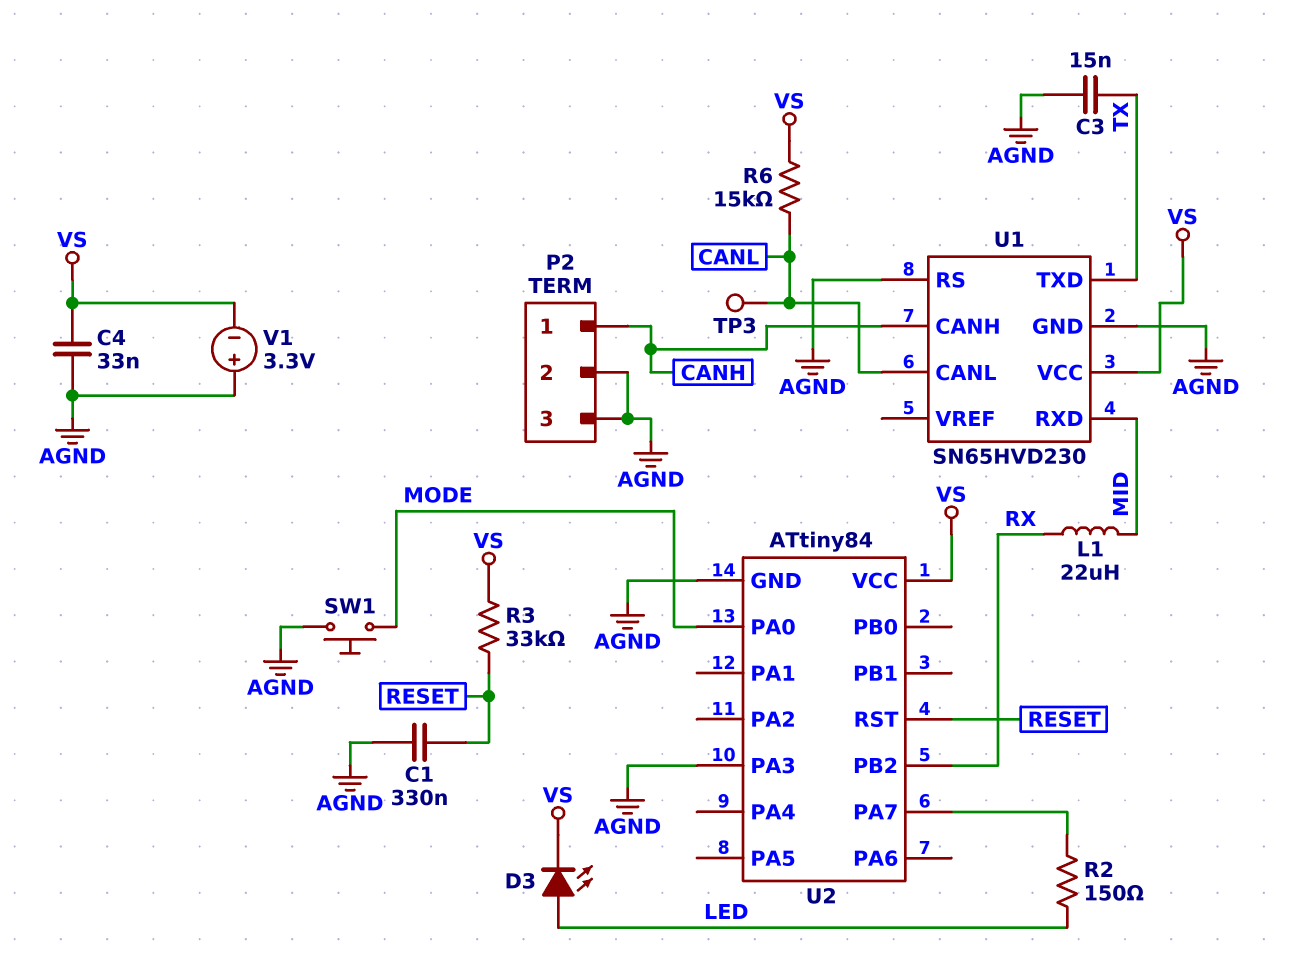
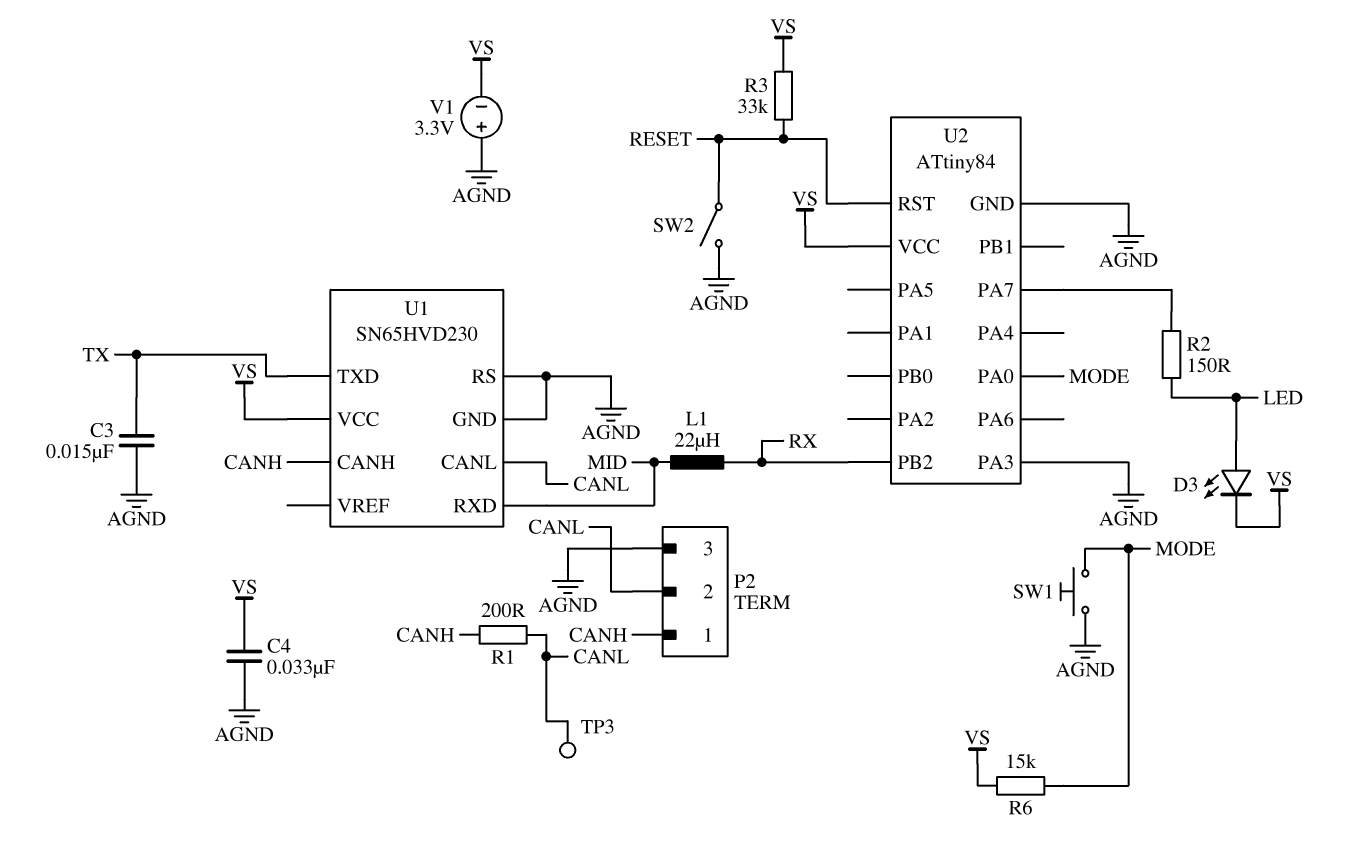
C1: 330nF (AGND, RESET) -> none
P2 pin 2: AGND -> CANL
R1: none -> 200 (CANH, CANL)
R6: 15k (CANL, VS) -> 15k (MODE, VS)
SW2: none -> switch (AGND, RESET)

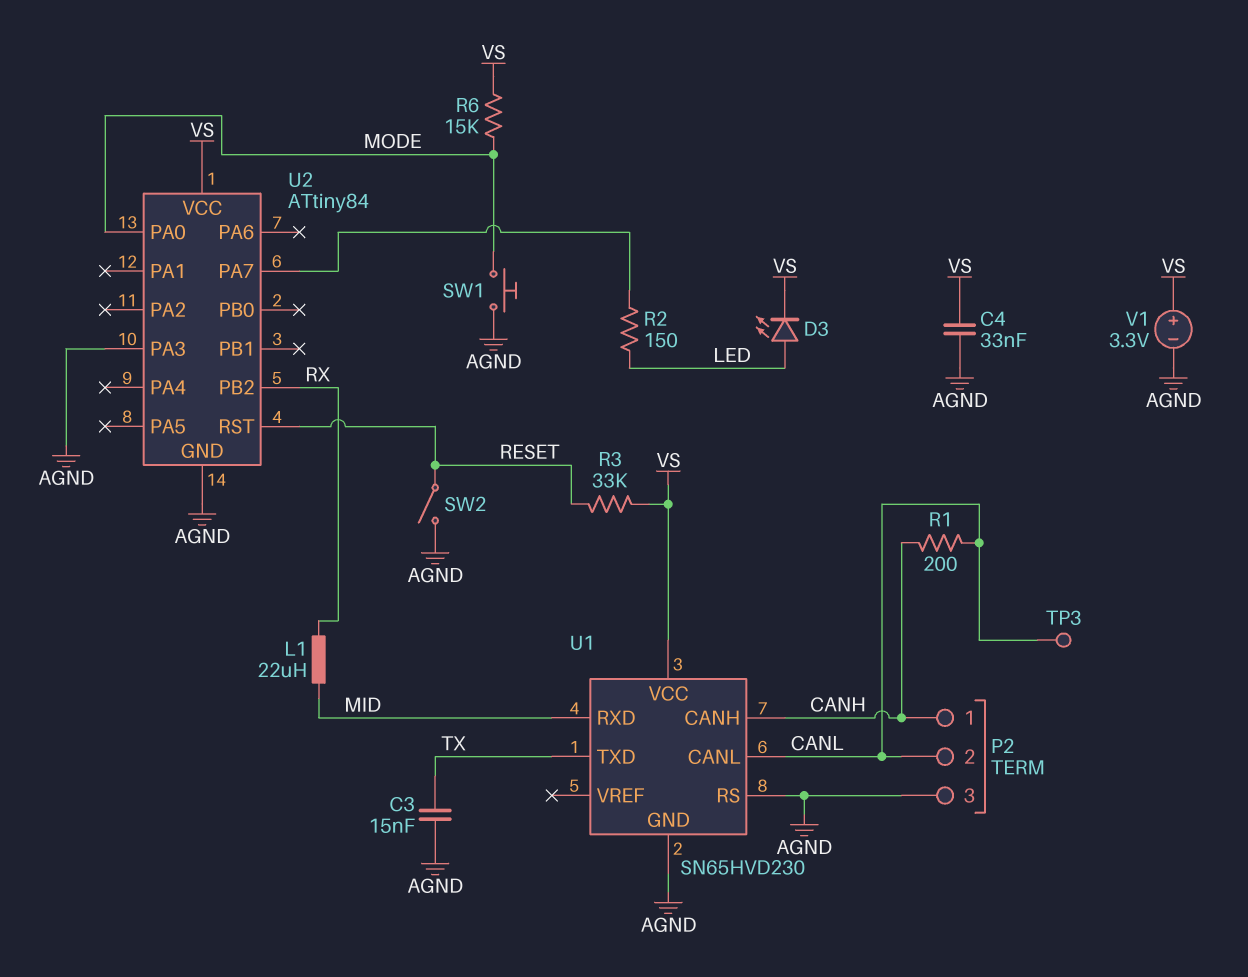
V1: 3.3V (plus AGND, minus VS) -> 3.3V (plus VS, minus AGND)

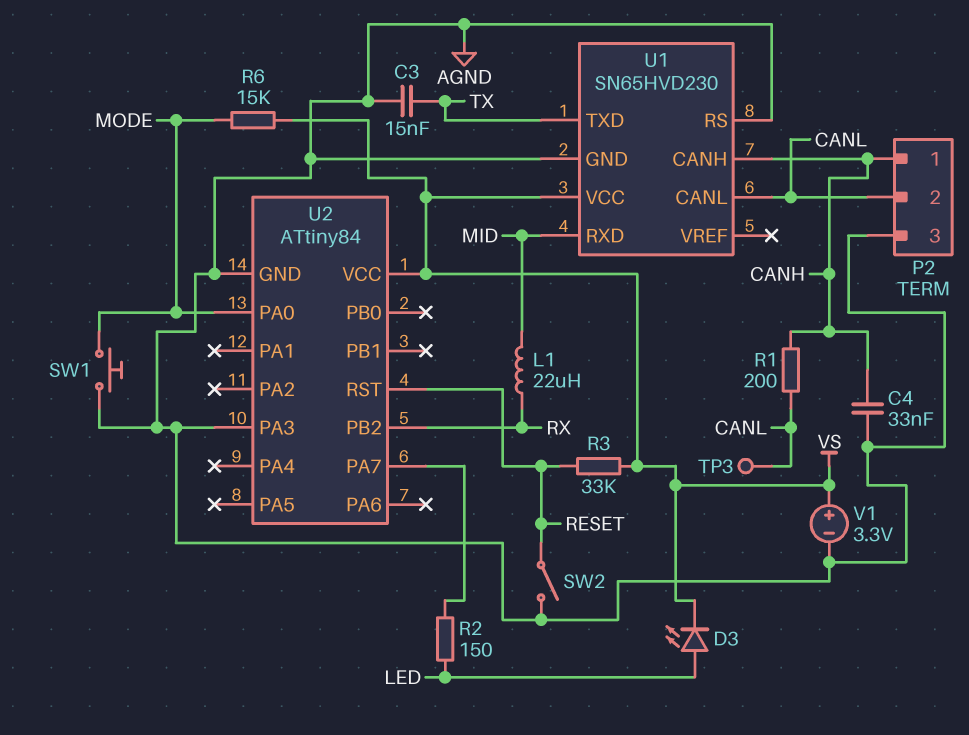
C4: 33nF (AGND, VS) -> 33nF (AGND, CANH)

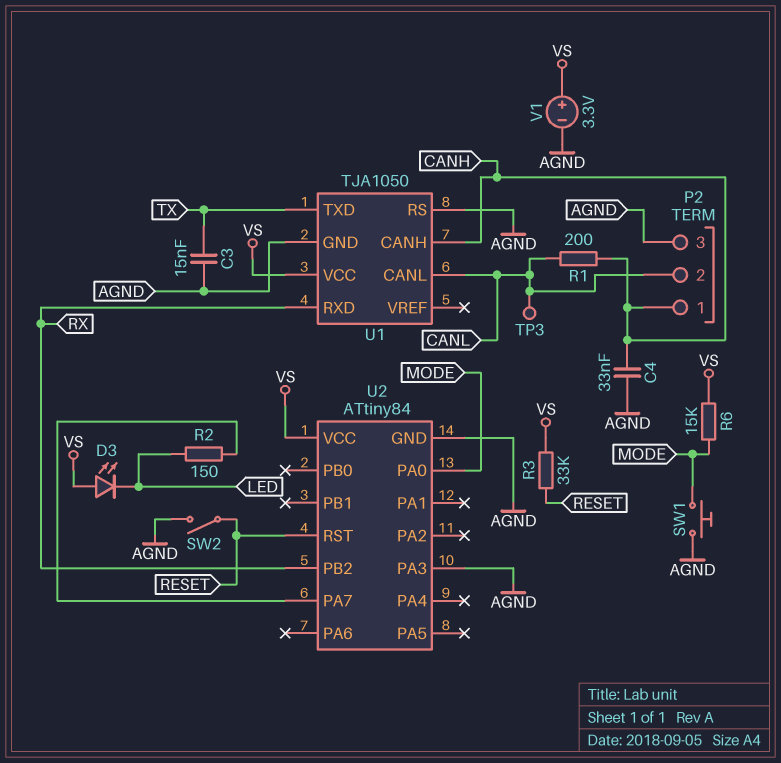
D3: LED (A LED, K VS) -> LED (A VS, K LED)
L1: 22uH (MID, RX) -> none
U1: SN65HVD230 -> TJA1050
U1 pin RXD: MID -> RX

